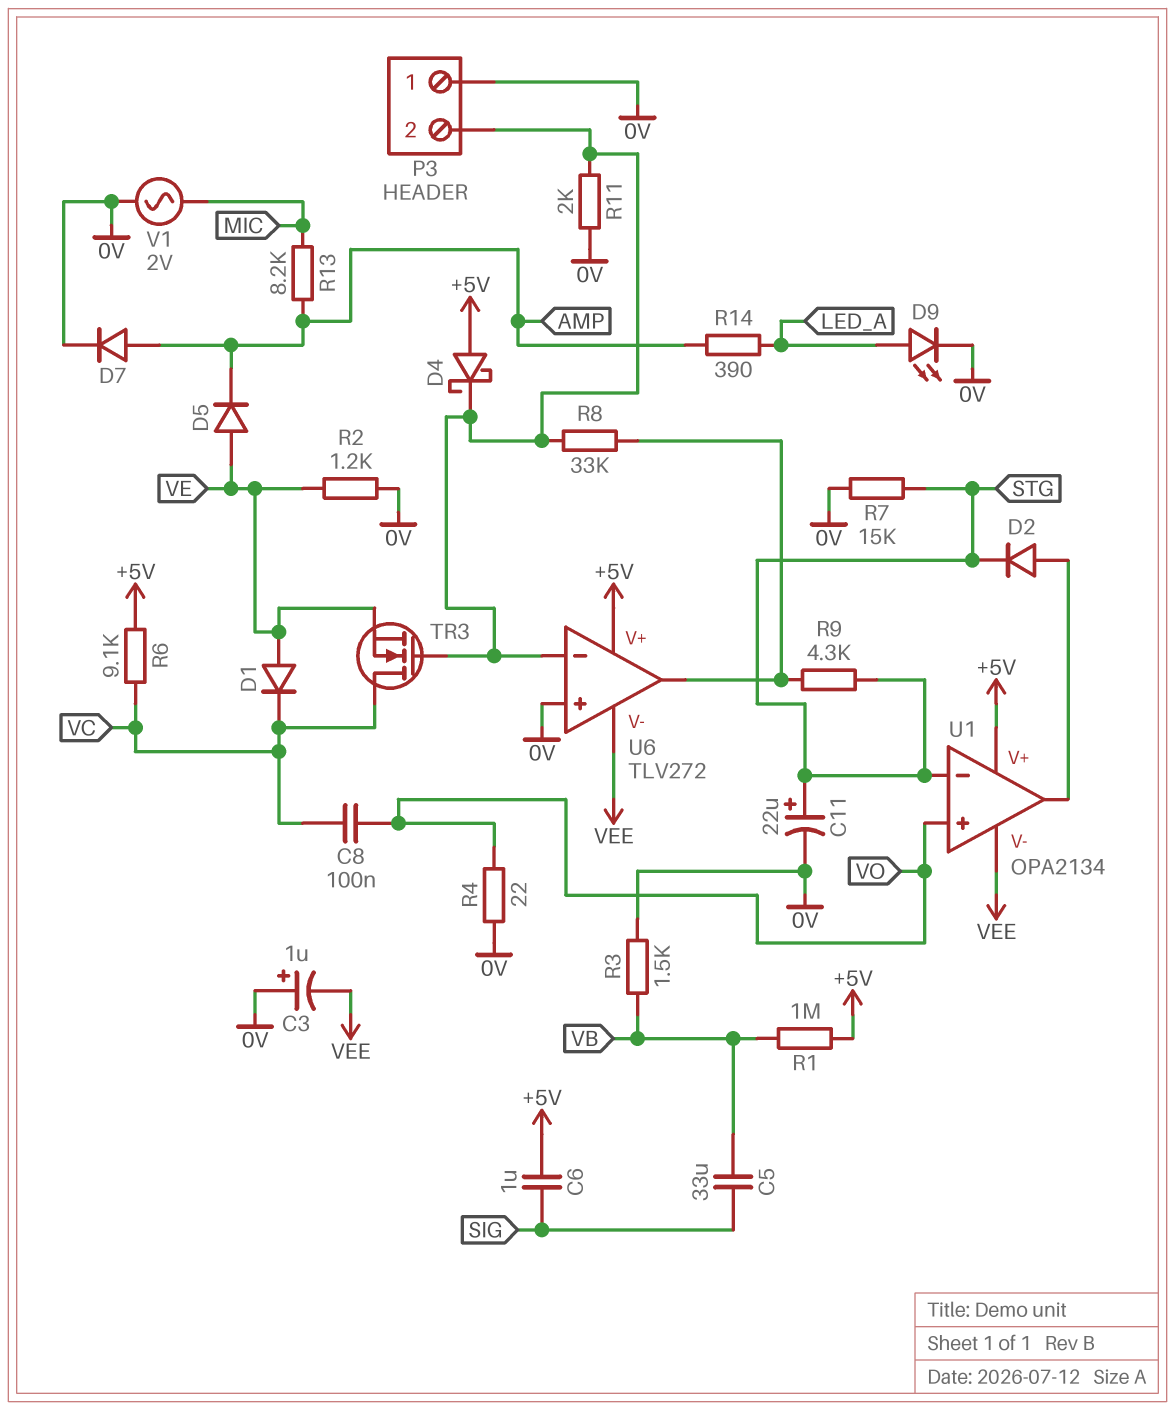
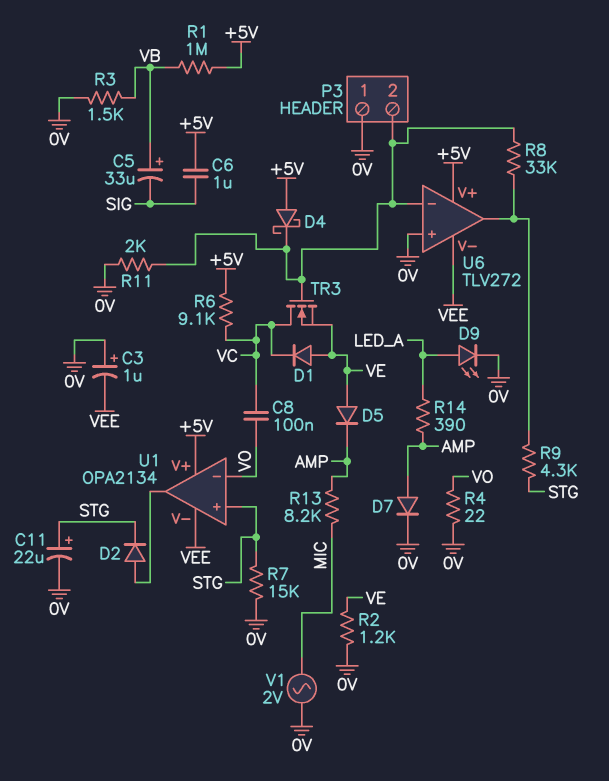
C5: 33uF (SIG, VB) -> 33uF (plus VB, minus SIG)
U1 pin in+: VO -> STG
U1 pin in-: STG -> VO

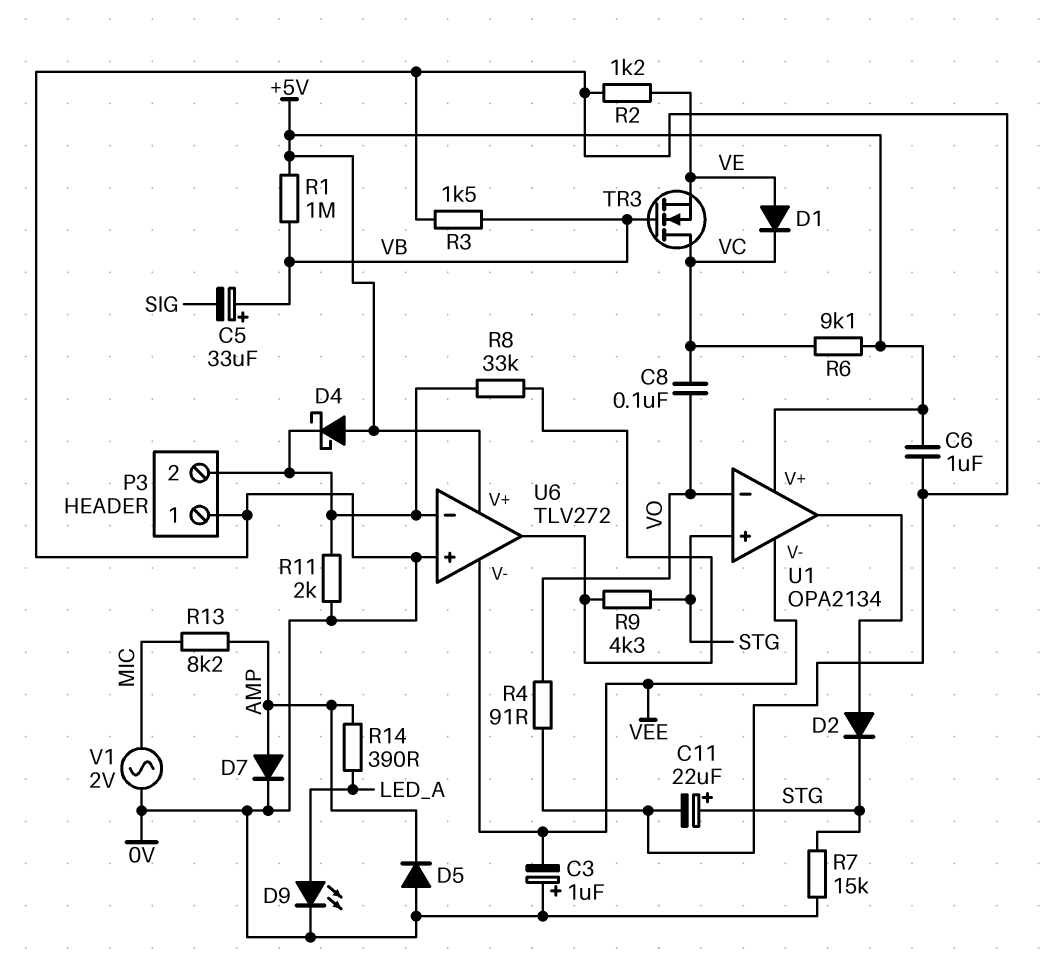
C6: 1uF (+5V, SIG) -> 1uF (+5V, 0V)
D5: diode (A VE, K AMP) -> diode (A 0V, K AMP)
R4: 22 (0V, VO) -> 91 (0V, VO)
TR3: NMOS (G P3/2, D VC, S VE) -> NMOS (G VB, D VC, S VE)

